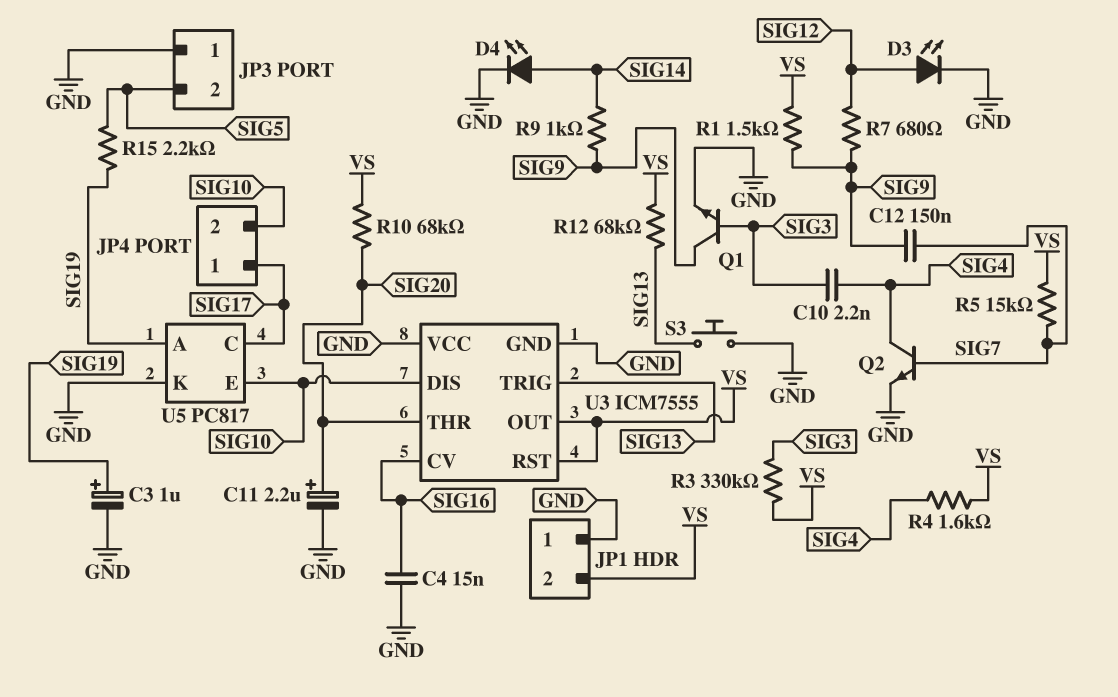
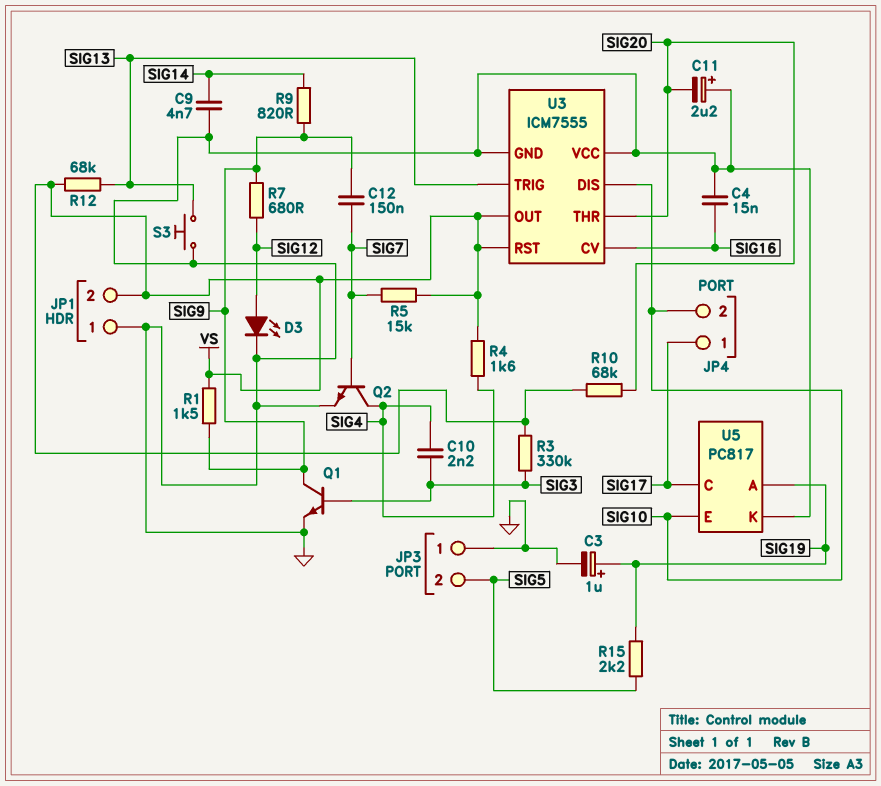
C9: none -> 4.7nF (GND, SIG14)
C11: 2.2uF (plus SIG20, minus GND) -> 2.2uF (plus GND, minus SIG20)
D4: LED (A SIG14, K GND) -> none
R9: 1k (SIG9, SIG14) -> 820 (SIG9, SIG14)

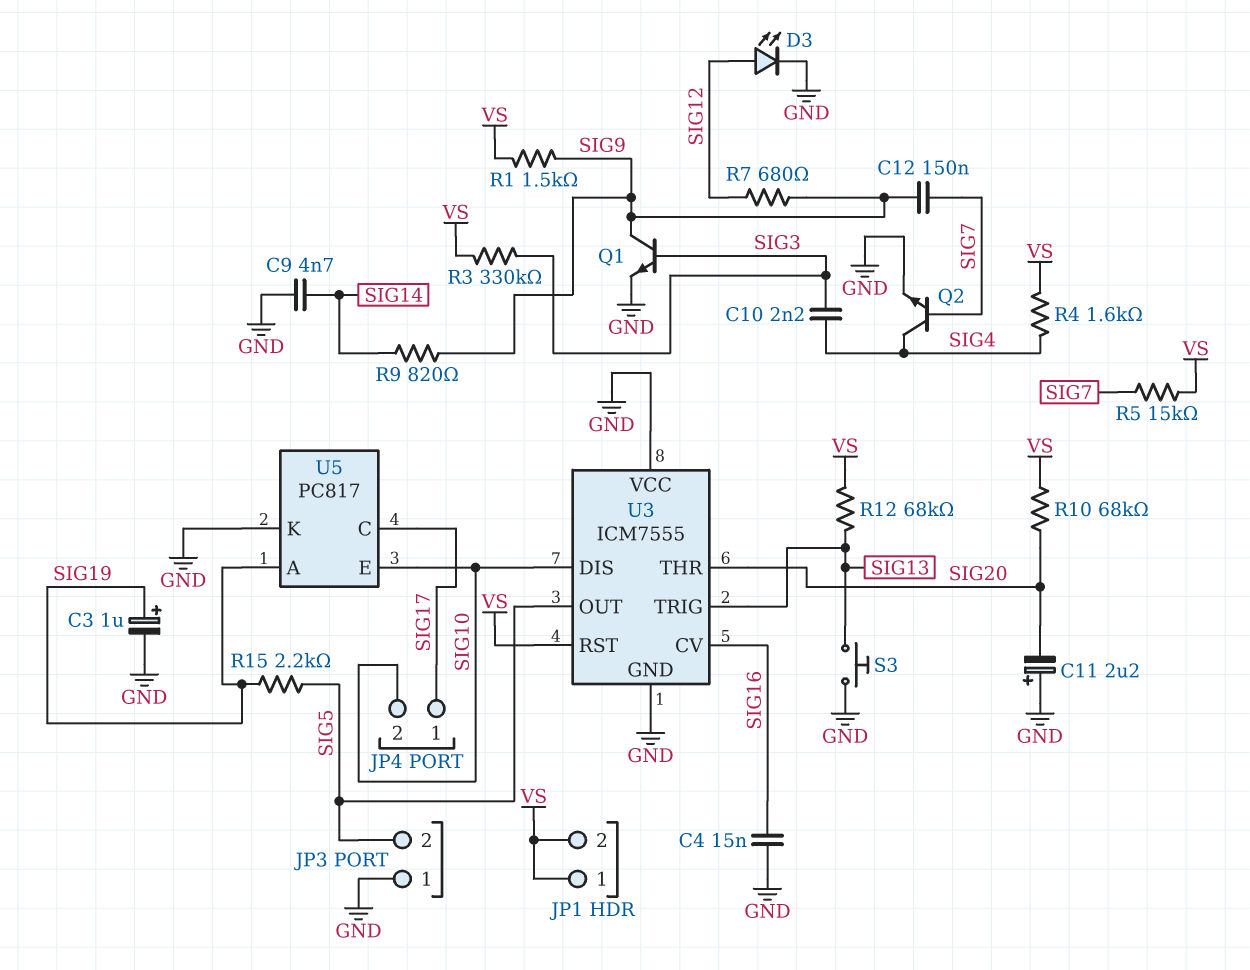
JP1 pin 1: GND -> VS
U3 pin OUT: VS -> SIG5

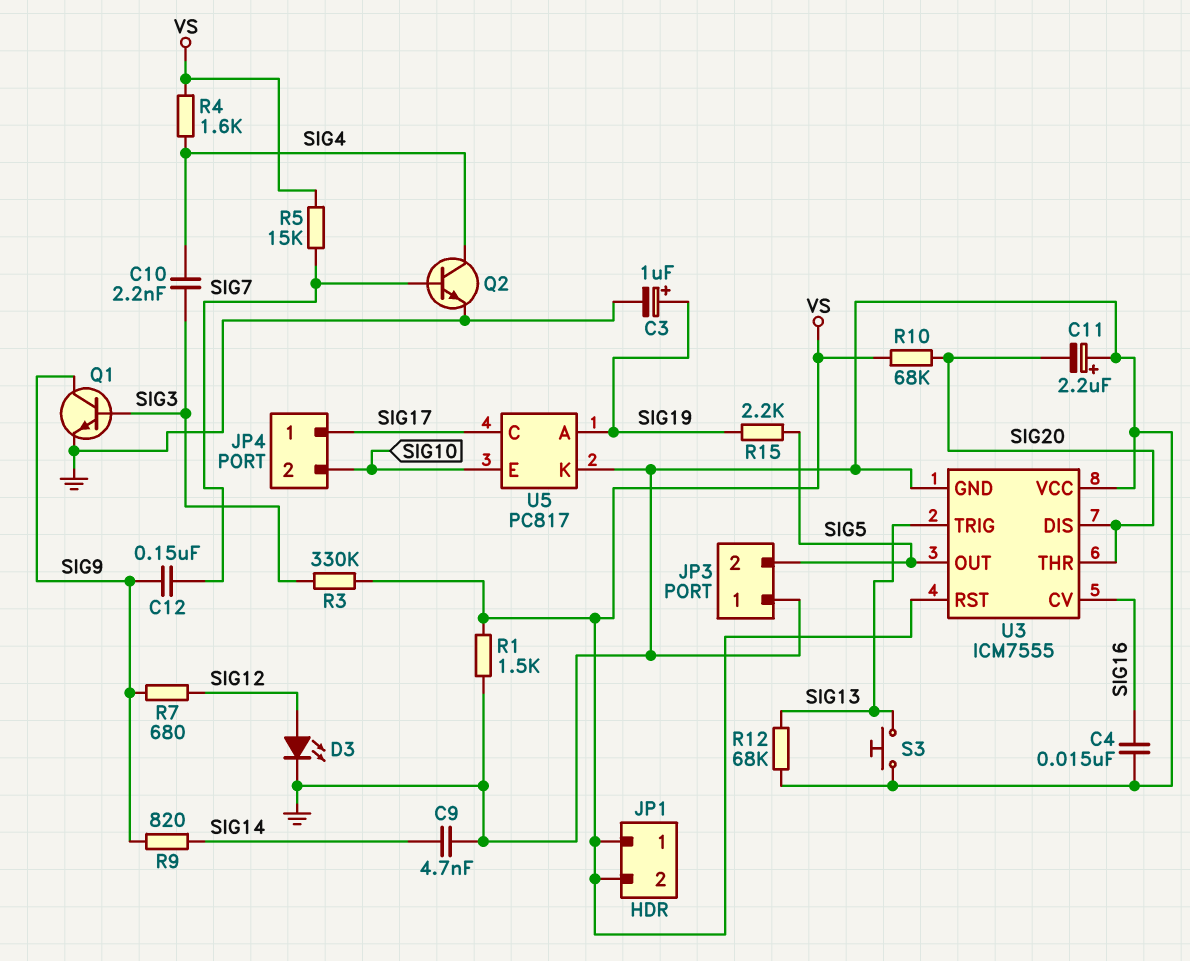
R1: 1.5k (SIG9, VS) -> 1.5k (GND, VS)
R12: 68k (SIG13, VS) -> 68k (GND, SIG13)
U3 pin DIS: SIG10 -> SIG20

